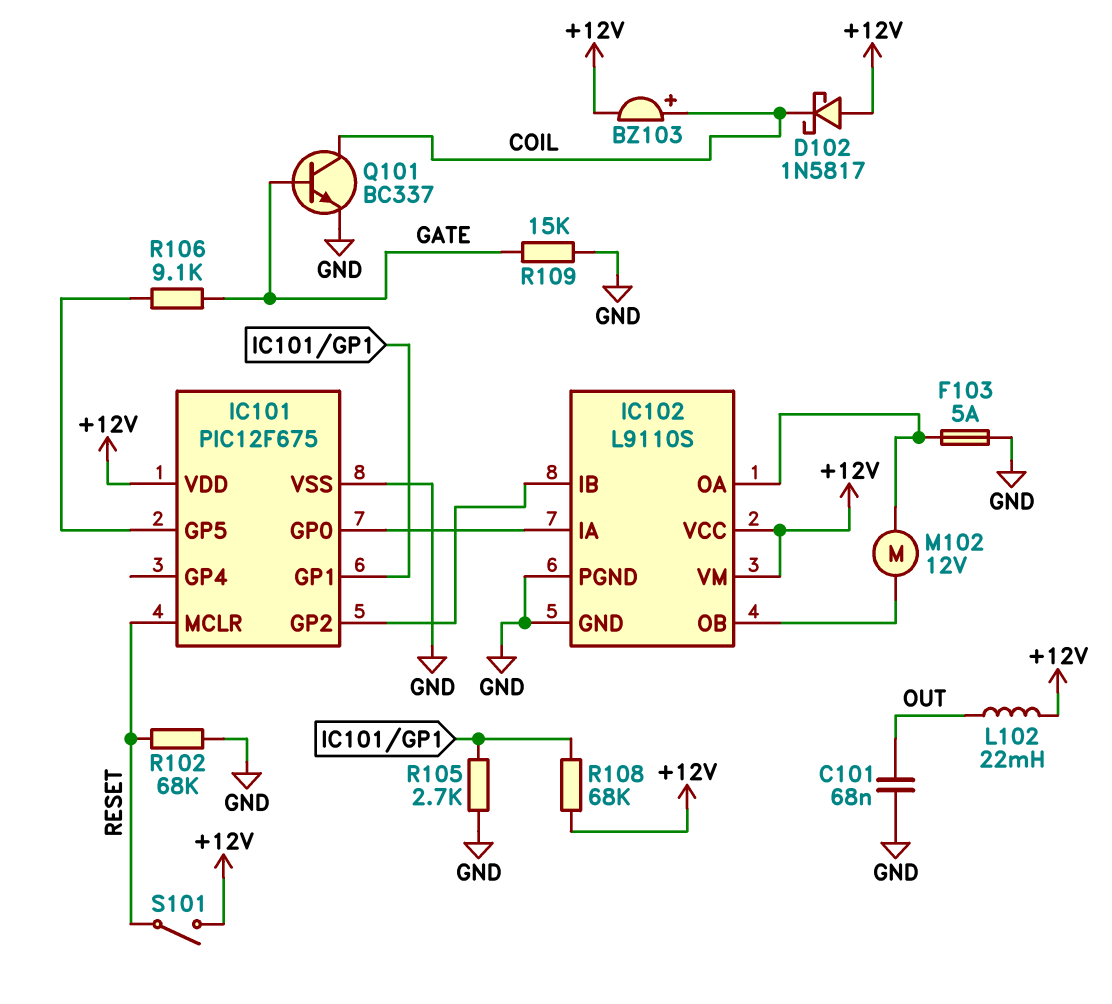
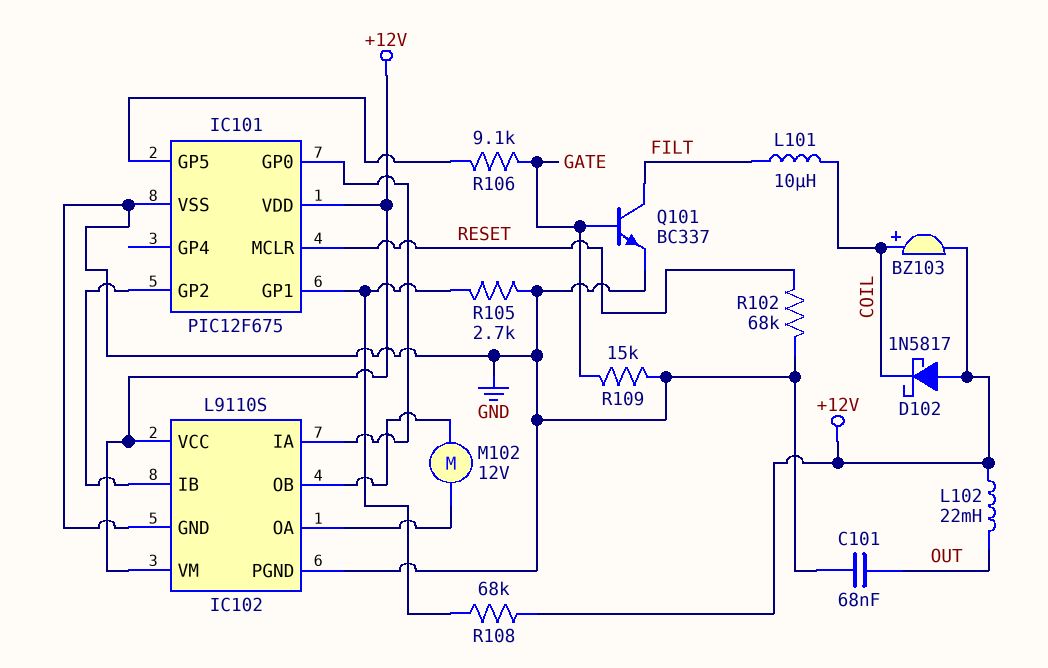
F103: 5A (GND, IC102/OA) -> none
L101: none -> 10uH (COIL, FILT)
Q101: NPN BC337 (B GATE, C COIL, E GND) -> NPN BC337 (B GATE, C FILT, E GND)
S101: switch (+12V, RESET) -> none

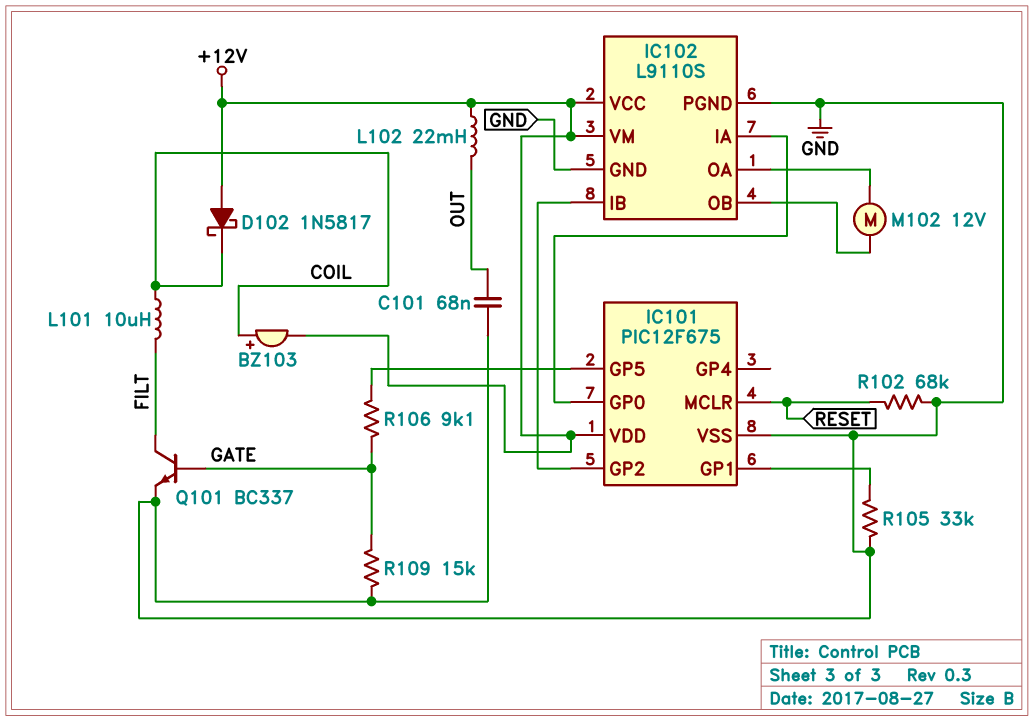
R105: 2.7k (GND, IC101/GP1) -> 33k (GND, IC101/GP1)
R108: 68k (+12V, IC101/GP1) -> none

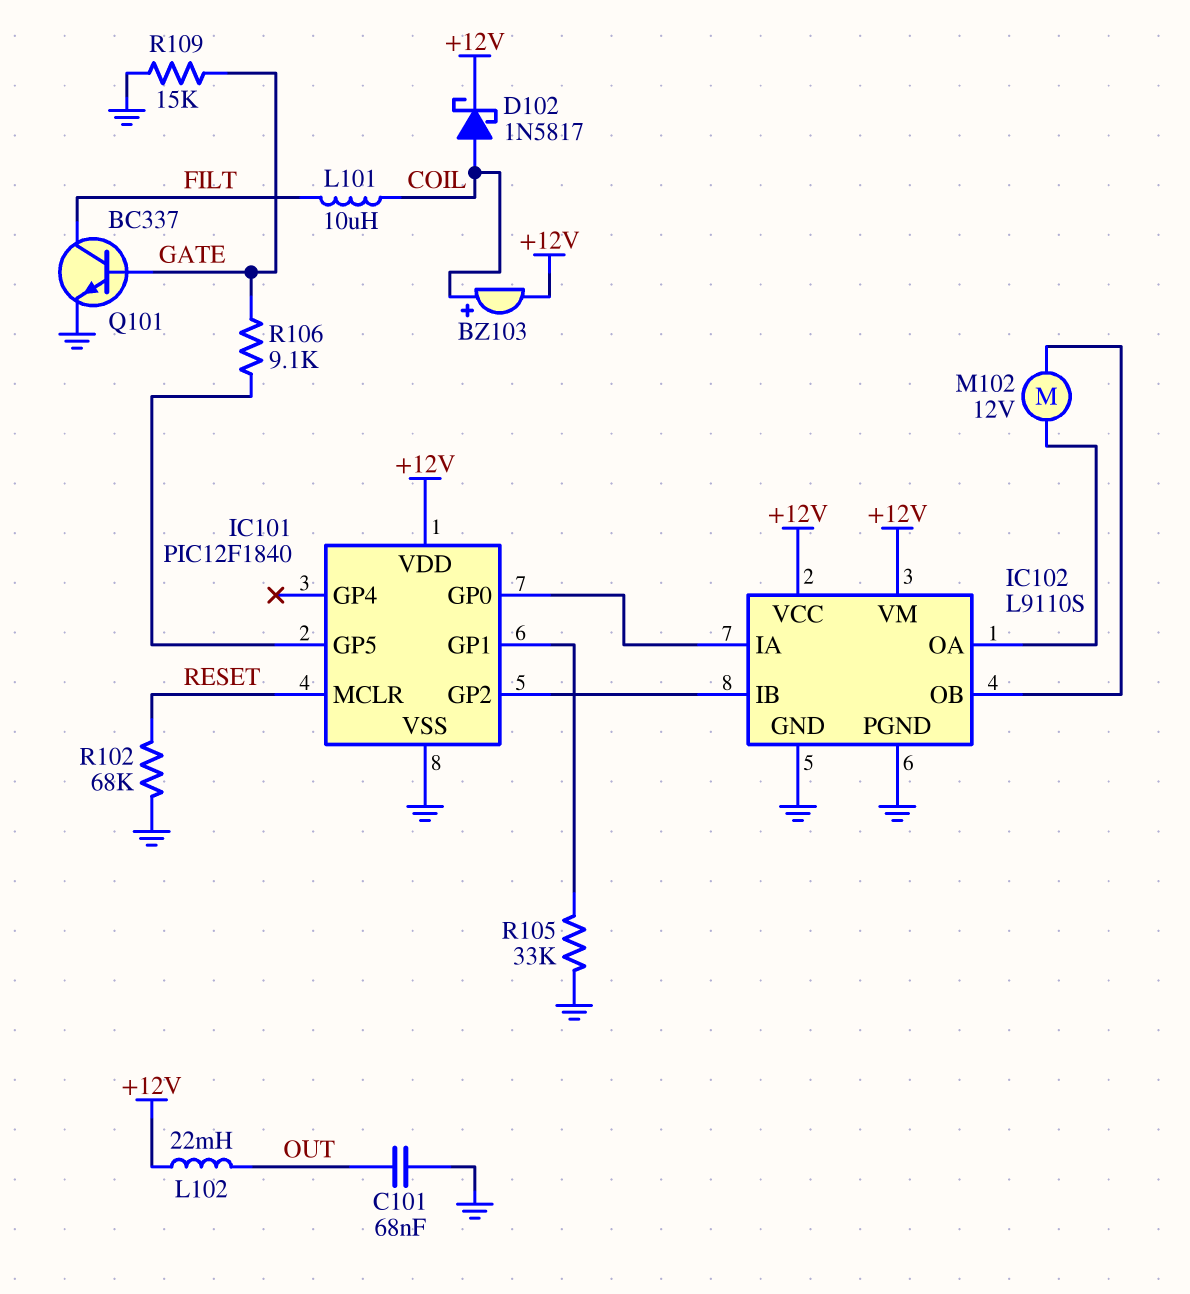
D102: schottky 1N5817 (A +12V, K COIL) -> schottky 1N5817 (A COIL, K +12V)
IC101: PIC12F675 -> PIC12F1840

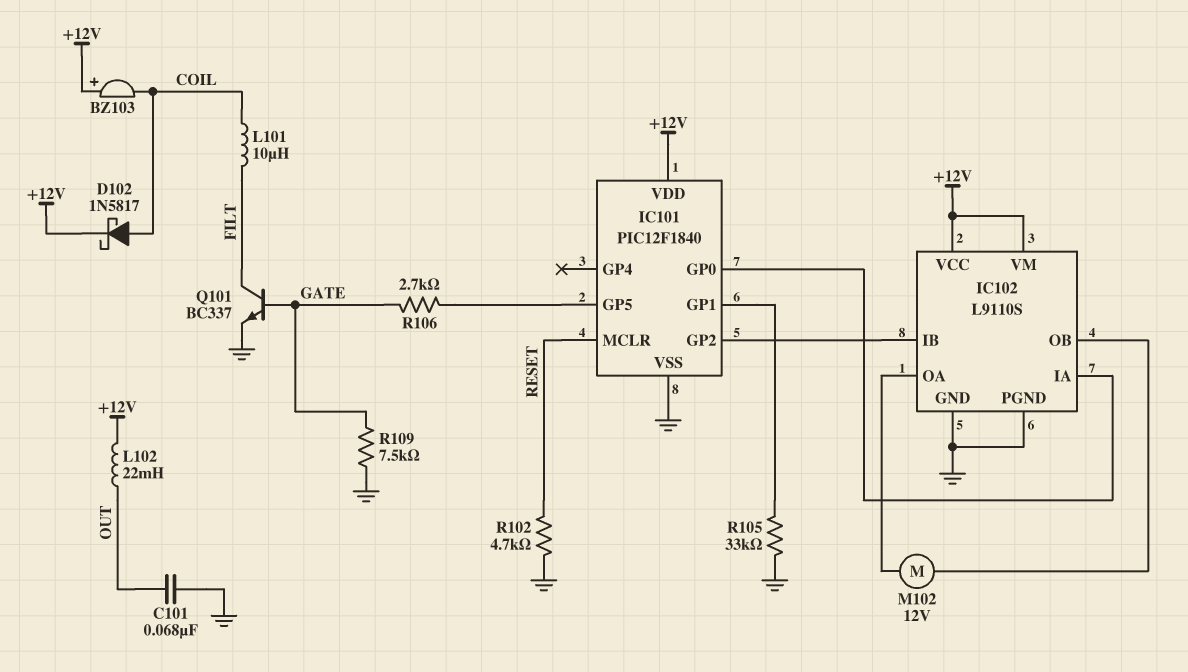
BZ103: buzzer (plus COIL, minus +12V) -> buzzer (plus +12V, minus COIL)
R102: 68k (GND, RESET) -> 4.7k (GND, RESET)
R106: 9.1k (GATE, IC101/GP5) -> 2.7k (GATE, IC101/GP5)
R109: 15k (GATE, GND) -> 7.5k (GATE, GND)

